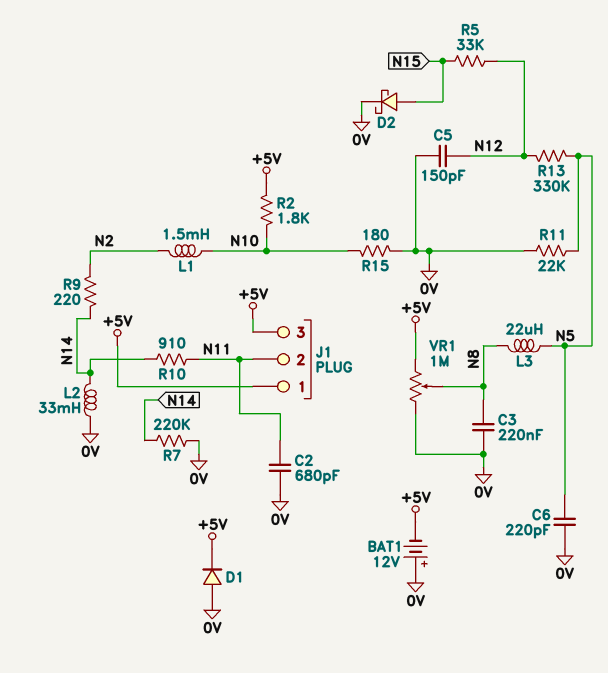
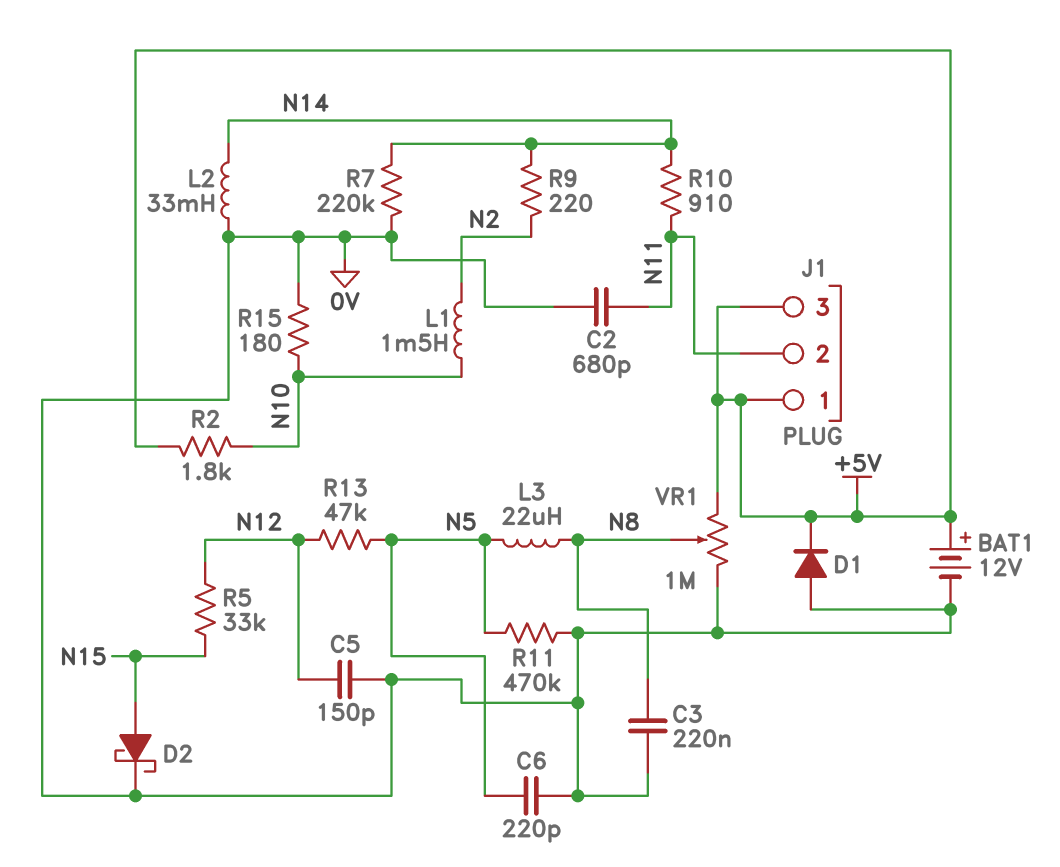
BAT1: 12V (plus 0V, minus +5V) -> 12V (plus +5V, minus 0V)
R11: 22k (0V, N5) -> 470k (0V, N5)
R13: 330k (N5, N12) -> 47k (N5, N12)

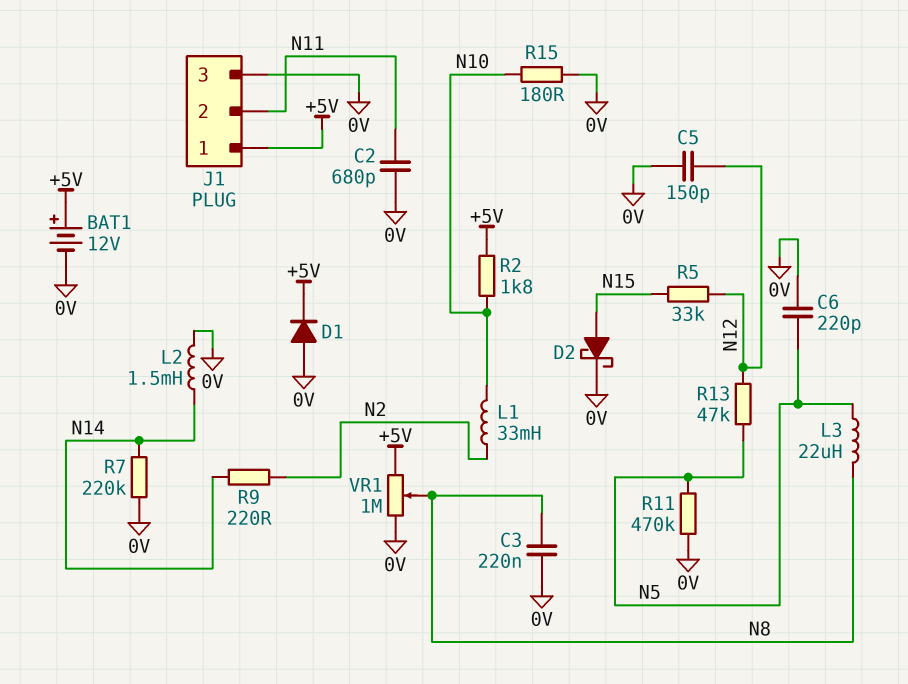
J1 pin 3: +5V -> 0V
L1: 1.5mH (N2, N10) -> 33mH (N2, N10)
L2: 33mH (0V, N14) -> 1.5mH (0V, N14)
R10: 910 (N11, N14) -> none

